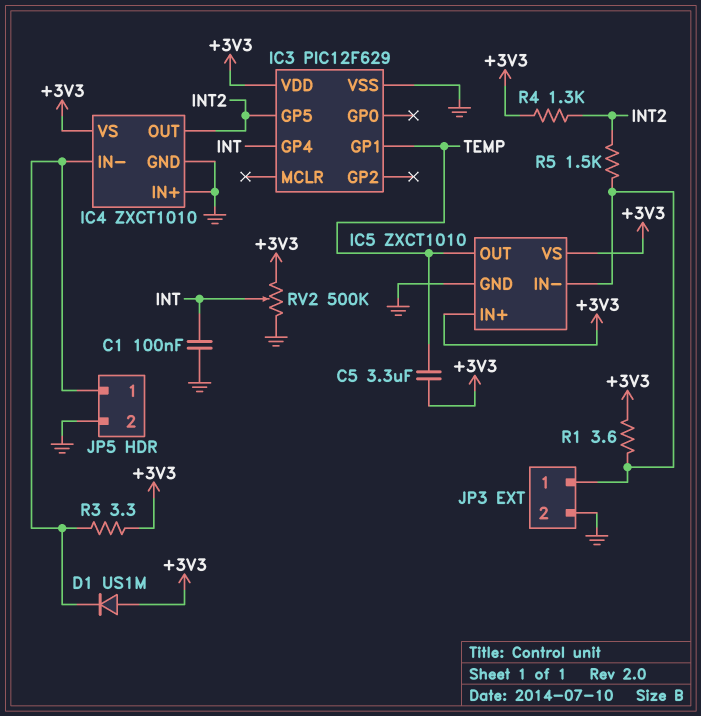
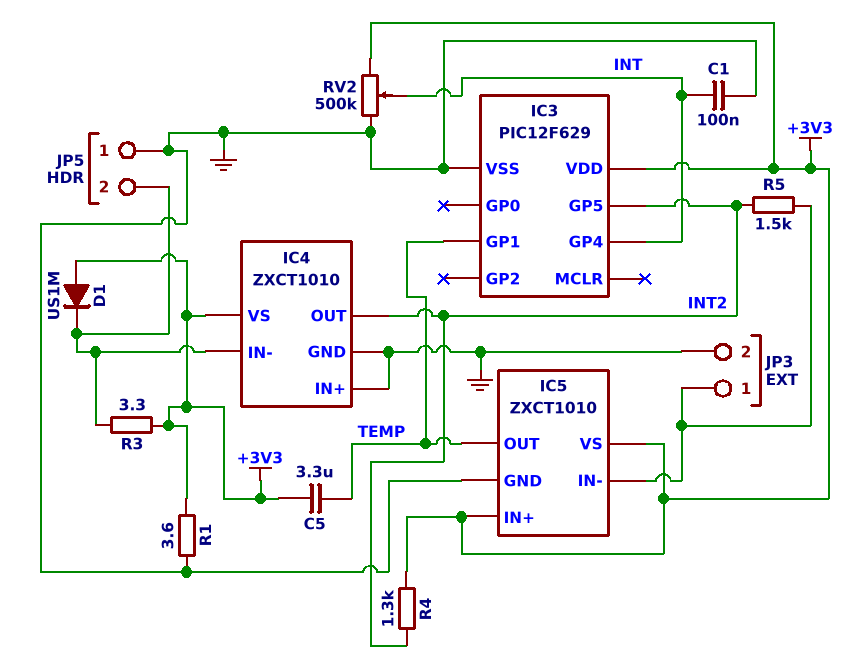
JP5 pin 1: IC4/IN- -> GND
JP5 pin 2: GND -> IC4/IN-
R1: 3.6 (+3V3, IC5/IN-) -> 3.6 (+3V3, GND)

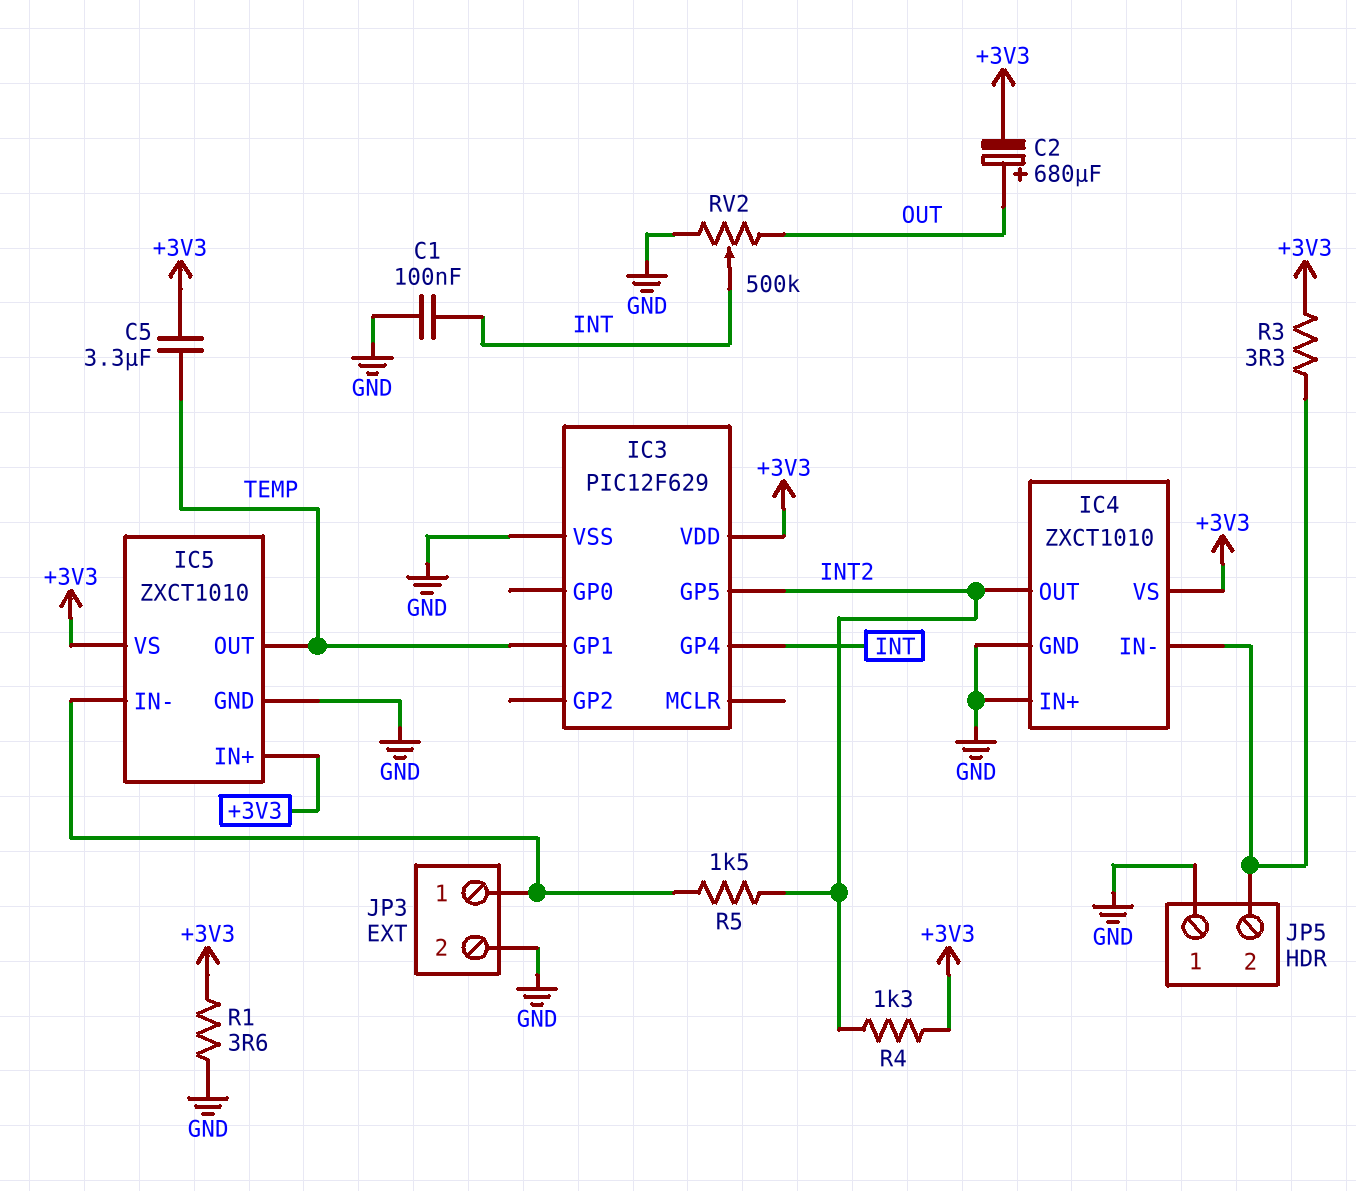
C2: none -> 680uF (plus OUT, minus +3V3)
D1: diode US1M (A +3V3, K IC4/IN-) -> none
RV2: 500k (+3V3, GND, wiper INT) -> 500k (GND, OUT, wiper INT)

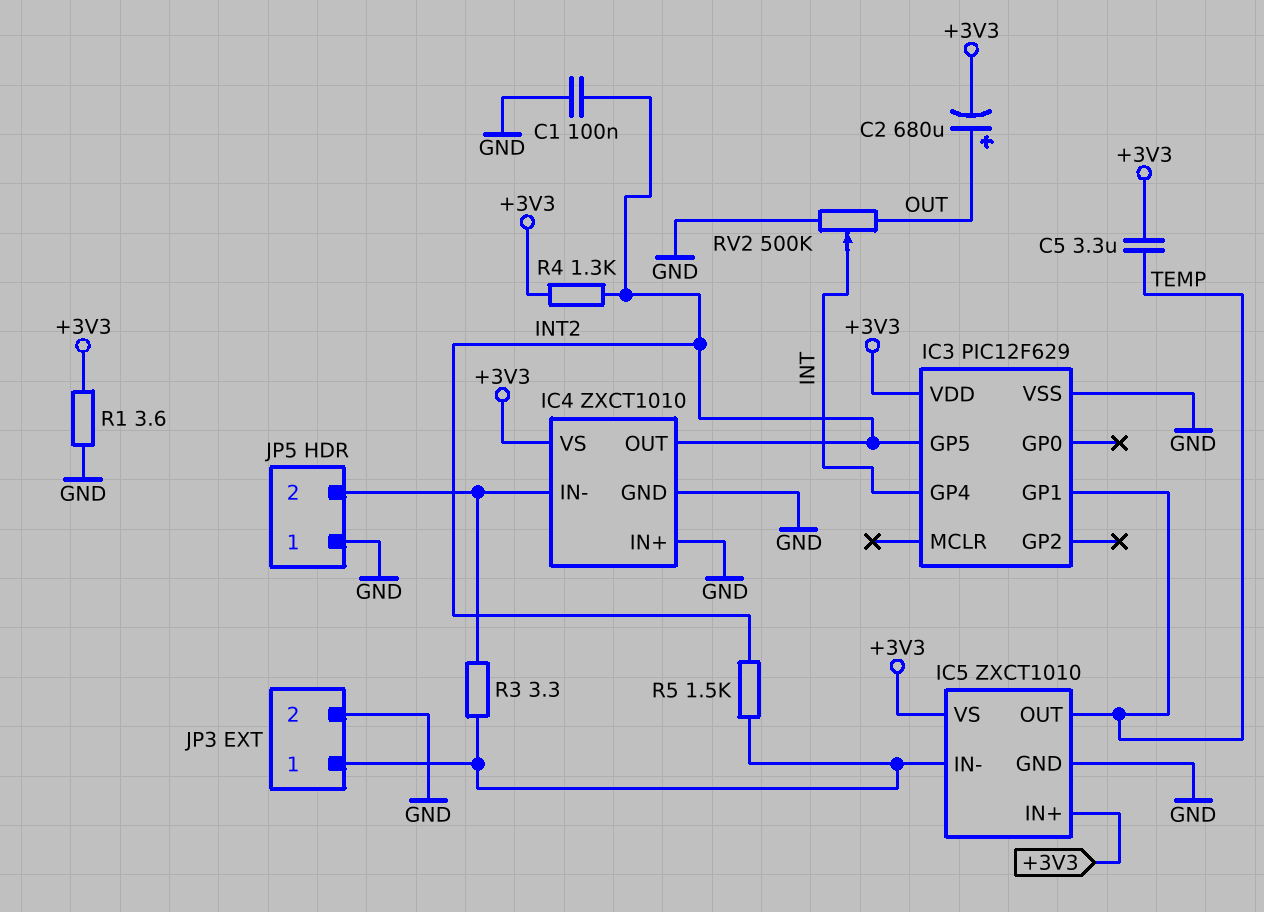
C1: 100nF (GND, INT) -> 100nF (GND, INT2)
R3: 3.3 (+3V3, IC4/IN-) -> 3.3 (IC4/IN-, IC5/IN-)

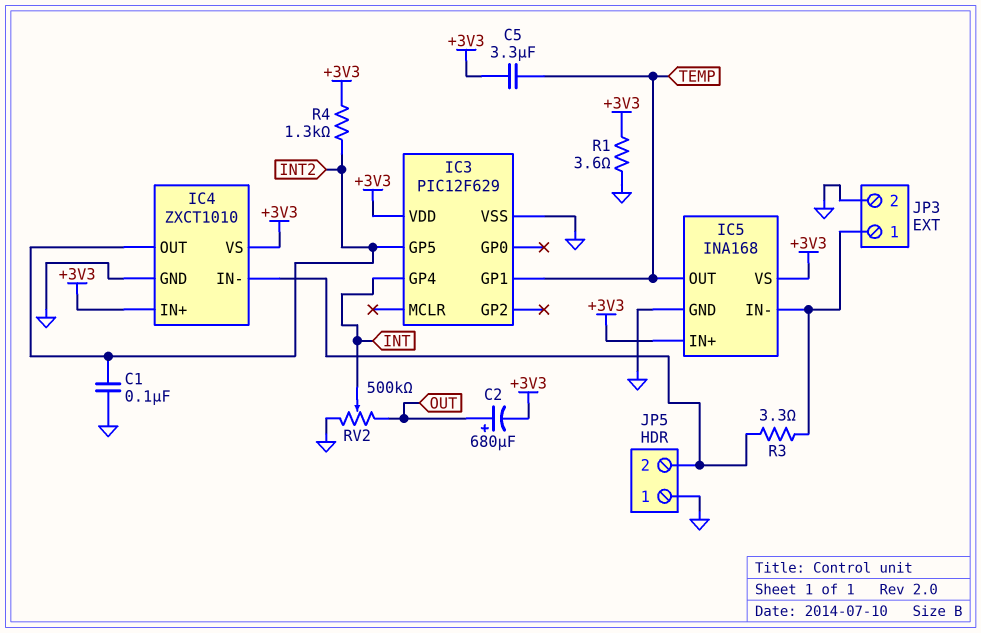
IC4 pin IN+: GND -> +3V3
IC5: ZXCT1010 -> INA168
R5: 1.5k (IC5/IN-, INT2) -> none

